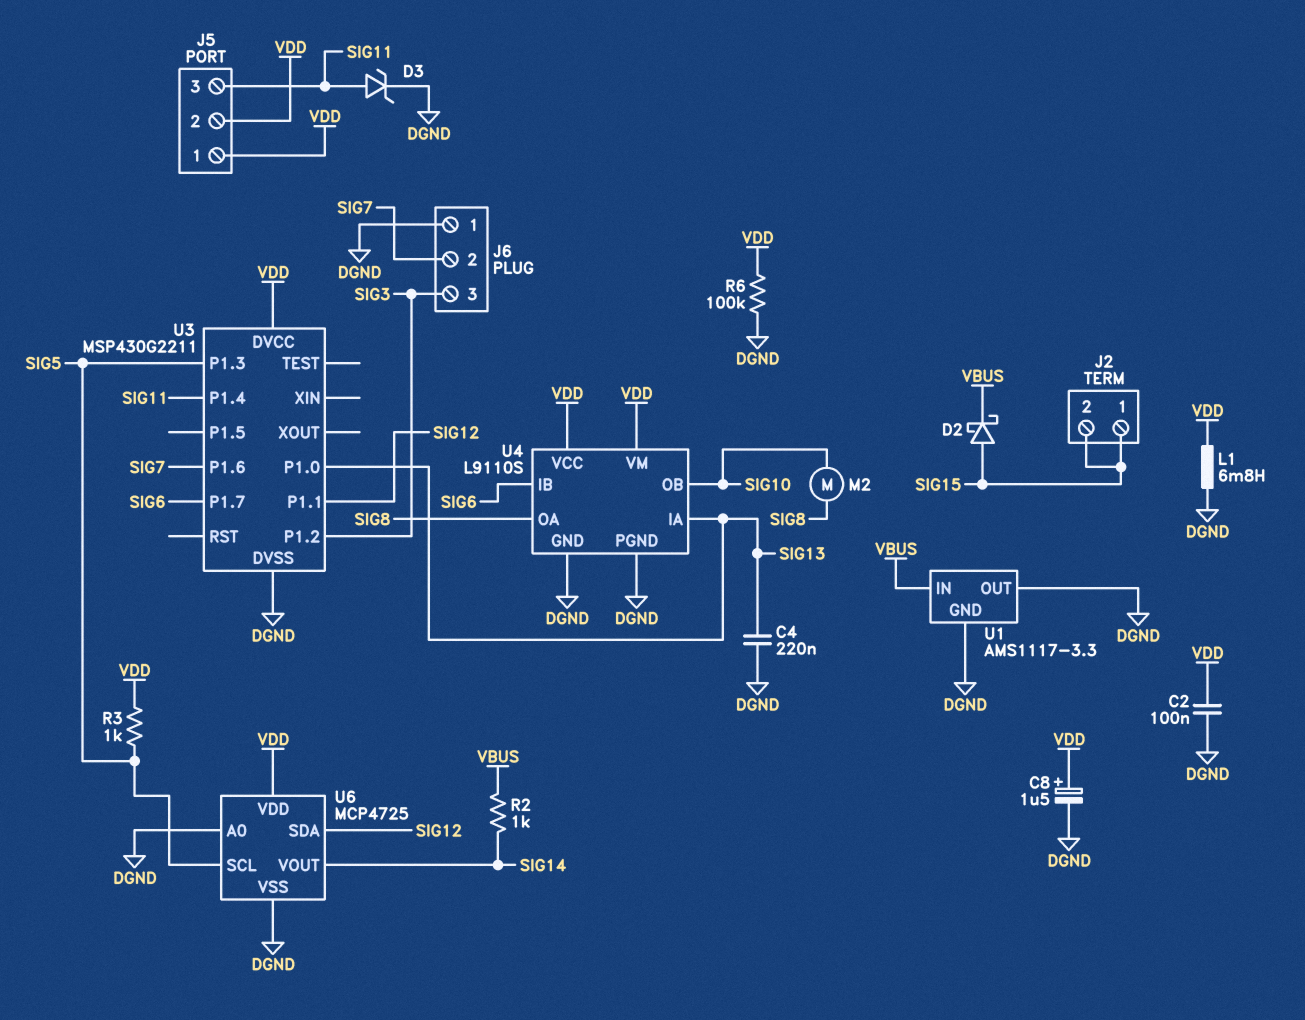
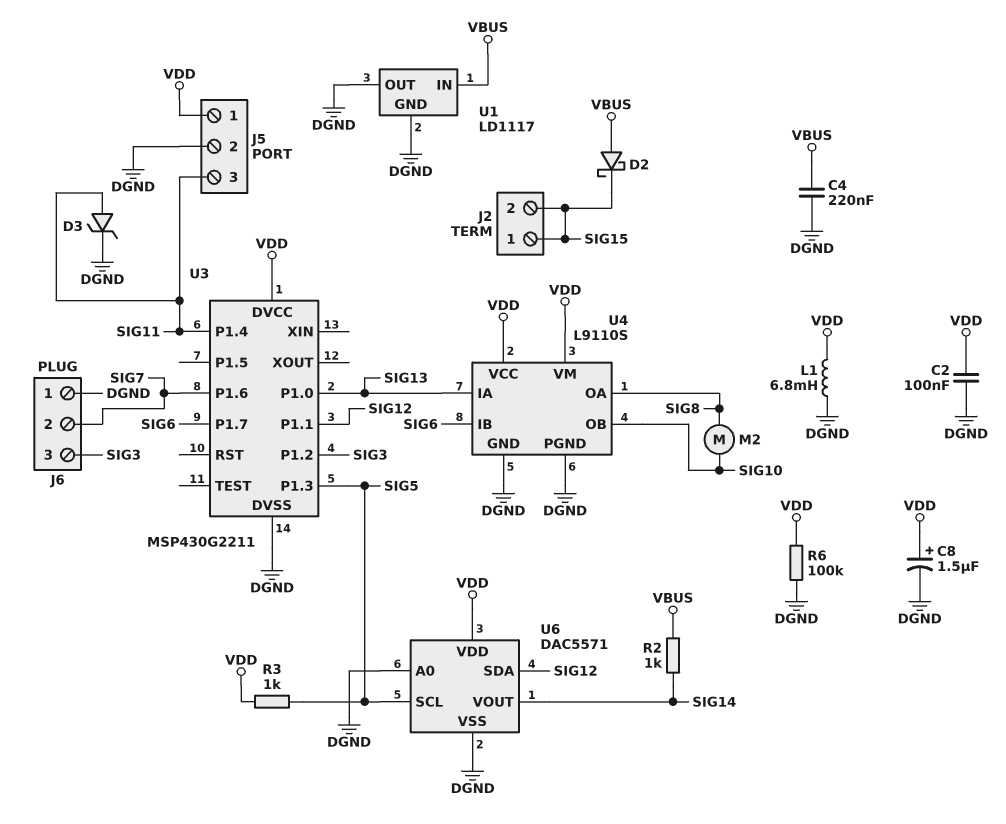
C4: 220nF (DGND, SIG13) -> 220nF (DGND, VBUS)
D2: schottky (A SIG15, K VBUS) -> schottky (A VBUS, K SIG15)
J5 pin 2: VDD -> DGND
U1: AMS1117-3.3 -> LD1117
U6: MCP4725 -> DAC5571

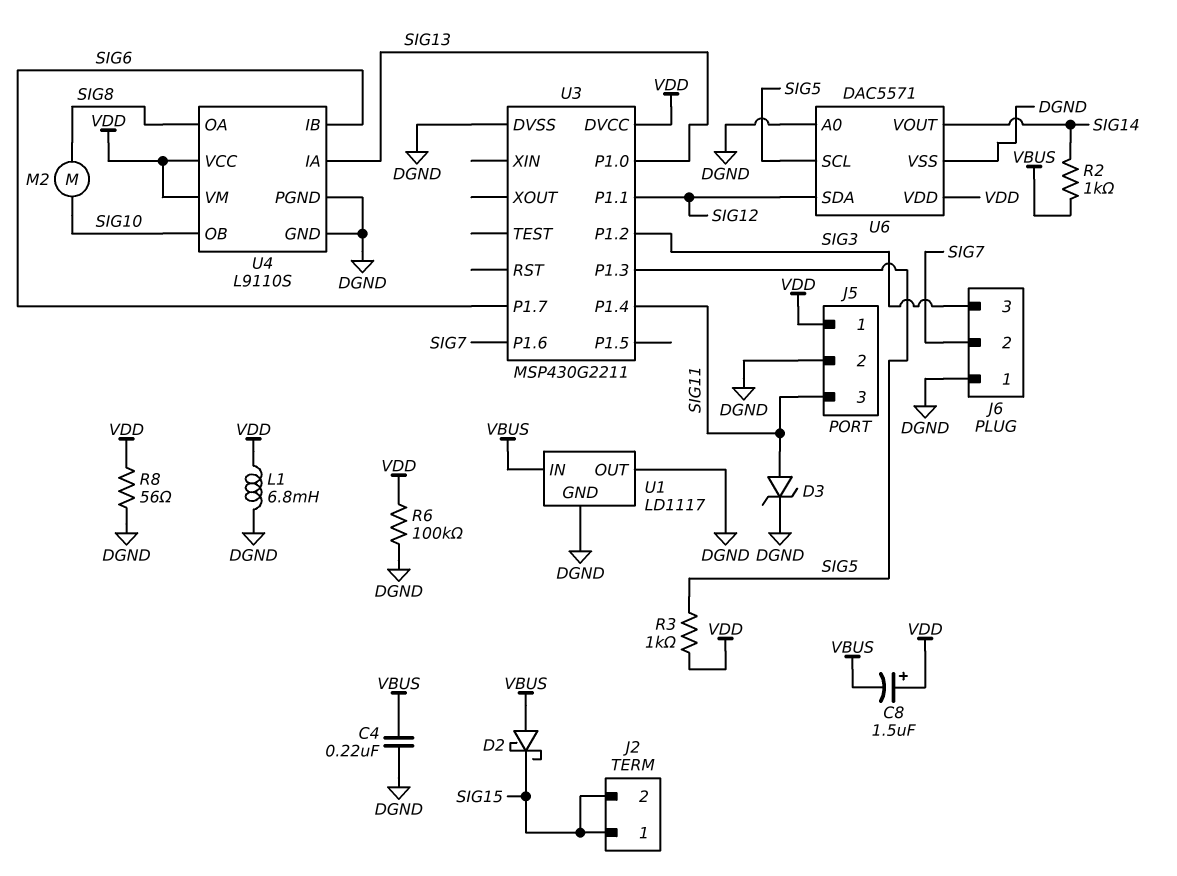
C2: 100nF (DGND, VDD) -> none
C8: 1.5uF (plus VDD, minus DGND) -> 1.5uF (plus VDD, minus VBUS)
R8: none -> 56 (DGND, VDD)

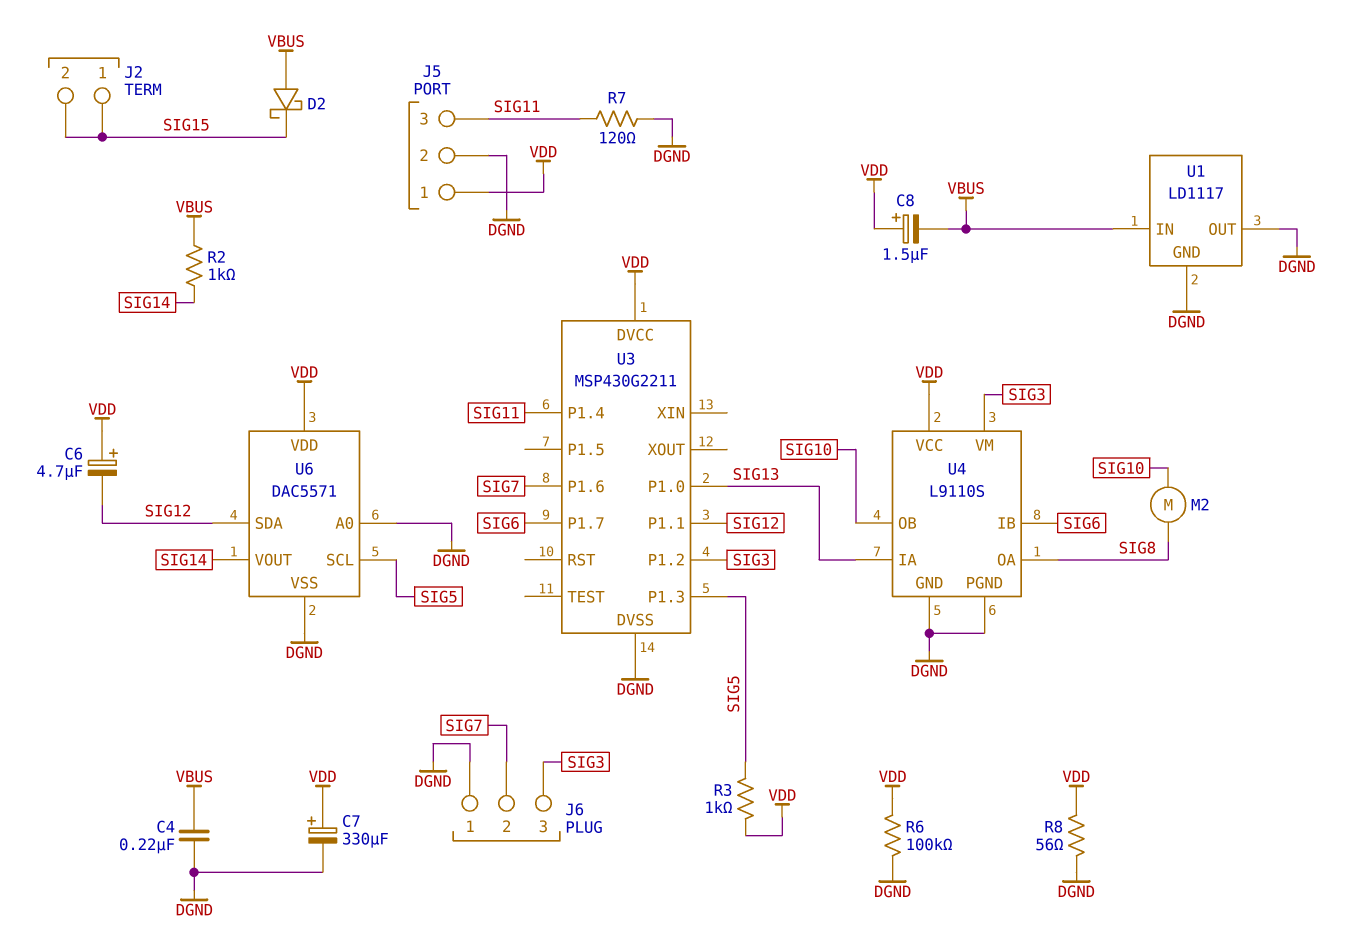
C6: none -> 4.7uF (plus VDD, minus SIG12)
C7: none -> 330uF (plus VDD, minus DGND)
D3: zener (A SIG11, K DGND) -> none
L1: 6.8mH (DGND, VDD) -> none
R7: none -> 120 (DGND, SIG11)
U4 pin VM: VDD -> SIG3

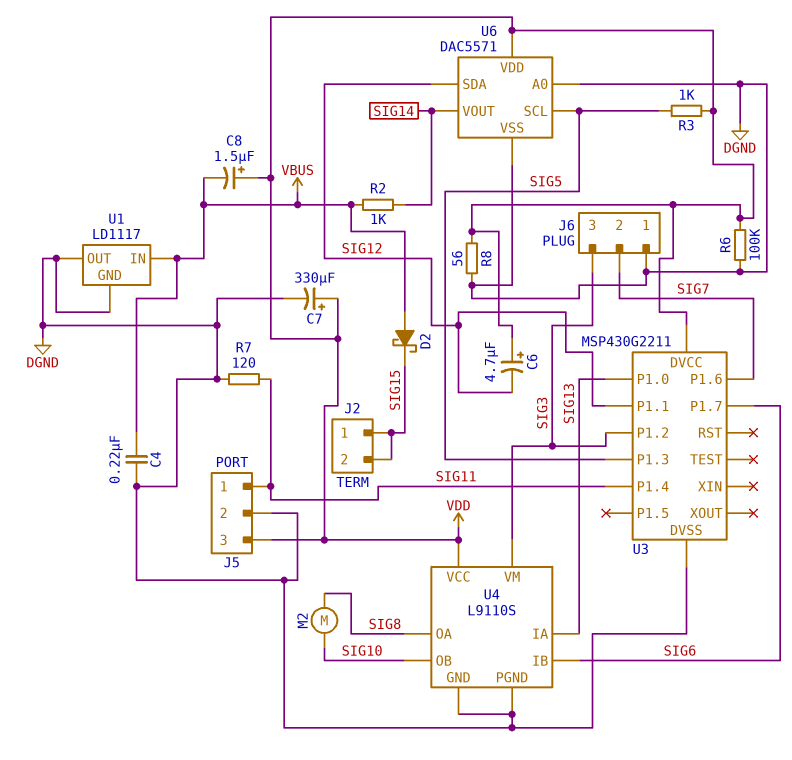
J5 pin 1: VDD -> SIG11
J5 pin 3: SIG11 -> VDD

